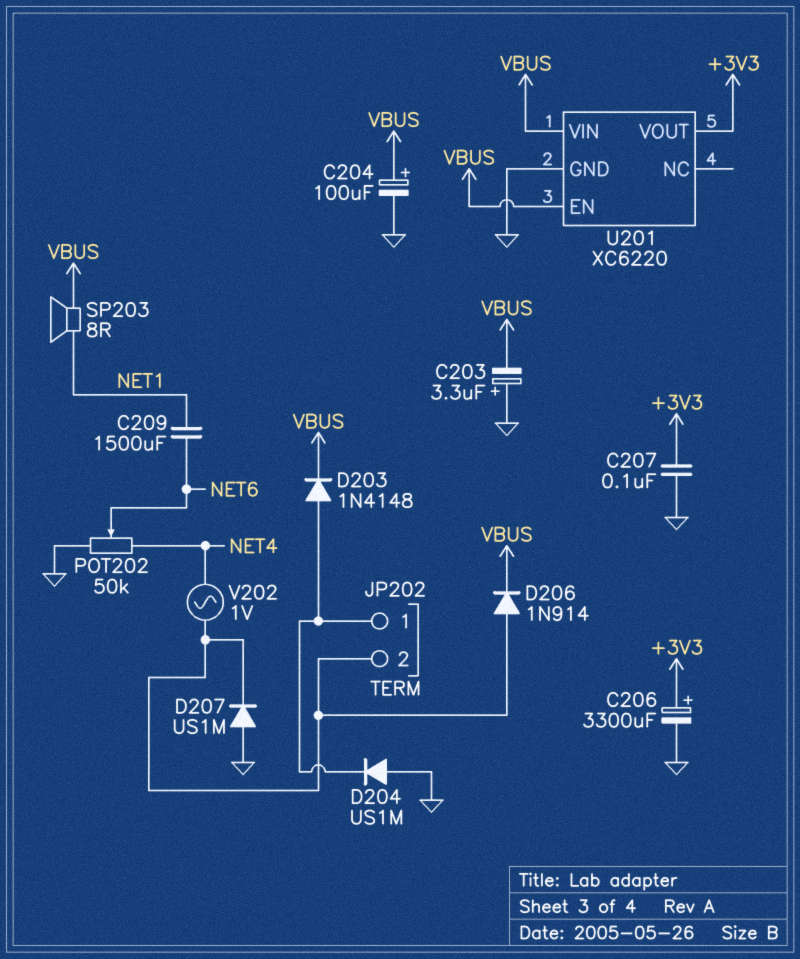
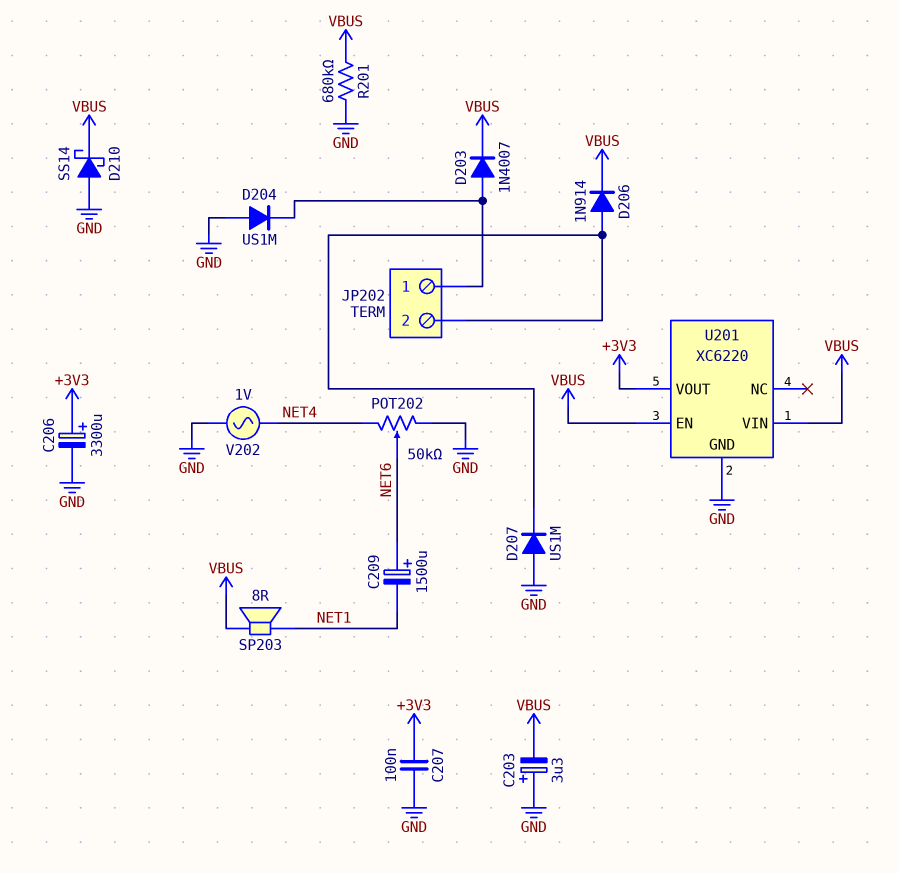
C204: 100uF (plus VBUS, minus GND) -> none
C209: 1500uF (NET1, NET6) -> 1500uF (plus NET6, minus NET1)
D203: diode 1N4148 (A JP202/1, K VBUS) -> diode 1N4007 (A JP202/1, K VBUS)
D210: none -> schottky SS14 (A GND, K VBUS)
R201: none -> 680k (GND, VBUS)
V202: AC 1V (JP202/2, NET4) -> AC 1V (GND, NET4)

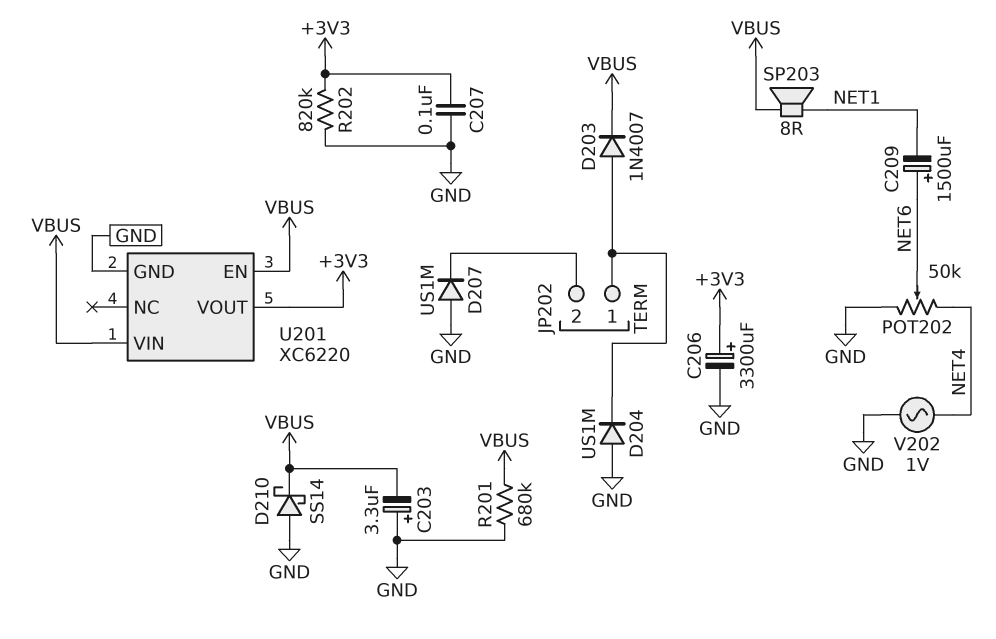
D206: diode 1N914 (A JP202/2, K VBUS) -> none
R202: none -> 820k (+3V3, GND)

